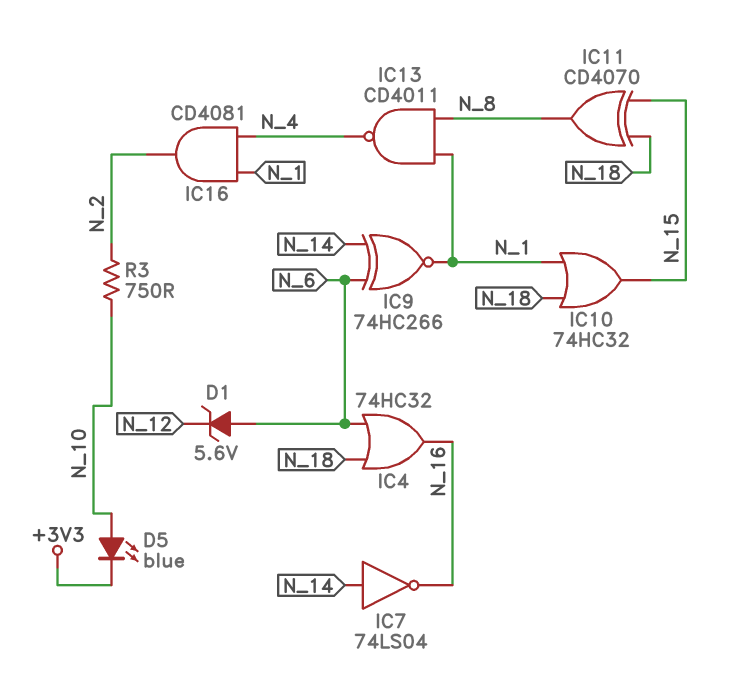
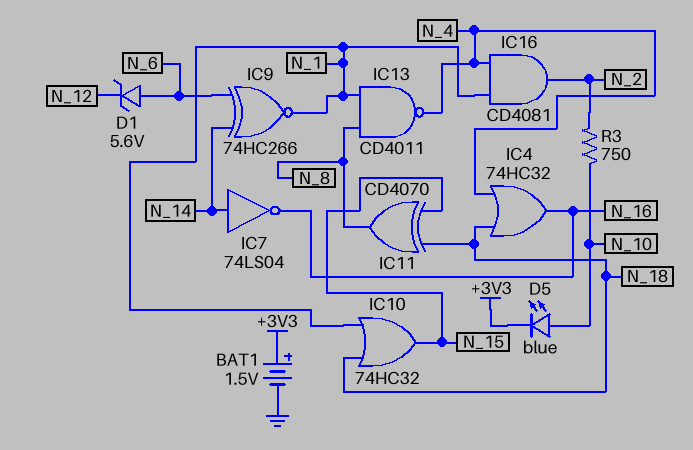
BAT1: none -> 1.5V (plus +3V3, minus GND)
IC4: OR 74HC32 (in N_6, in N_18, out N_16) -> OR 74HC32 (in N_4, in N_18, out N_16)

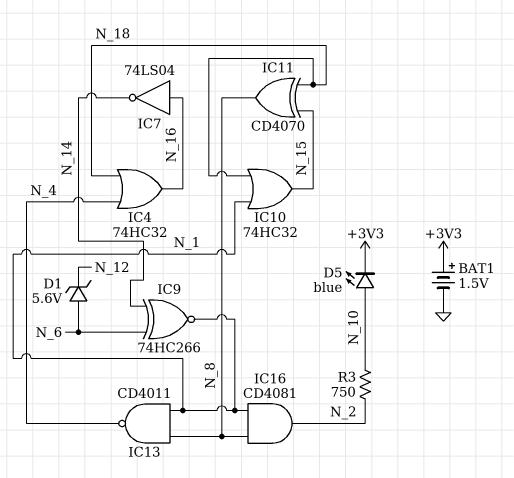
IC7: NOT 74LS04 (in N_14, out N_16) -> NOT 74LS04 (in N_16, out N_14)
IC16: AND CD4081 (in N_1, in N_4, out N_2) -> AND CD4081 (in N_1, in N_8, out N_2)

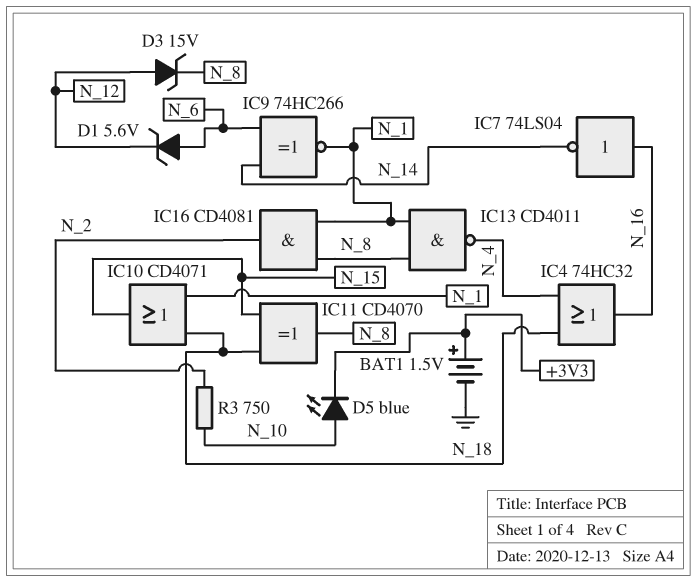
D3: none -> zener 15V (A N_12, K N_8)
IC10: OR 74HC32 (in N_1, in N_18, out N_15) -> OR CD4071 (in N_1, in N_18, out N_15)

